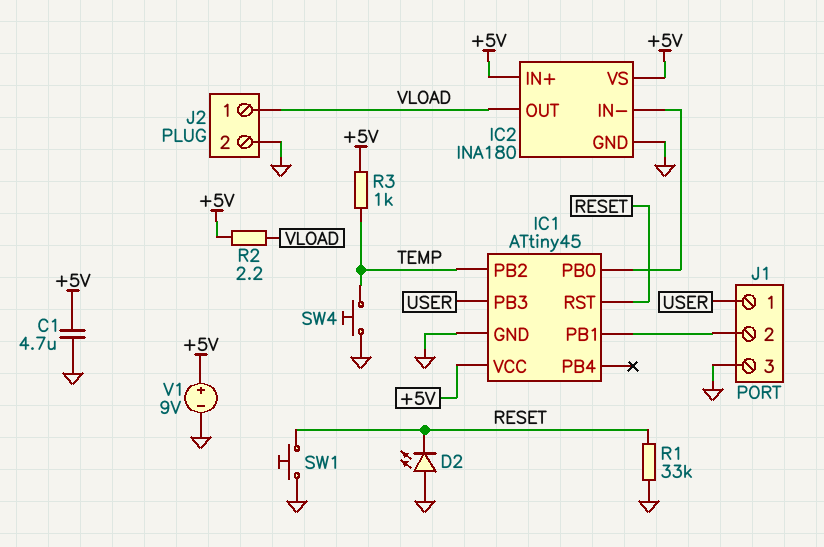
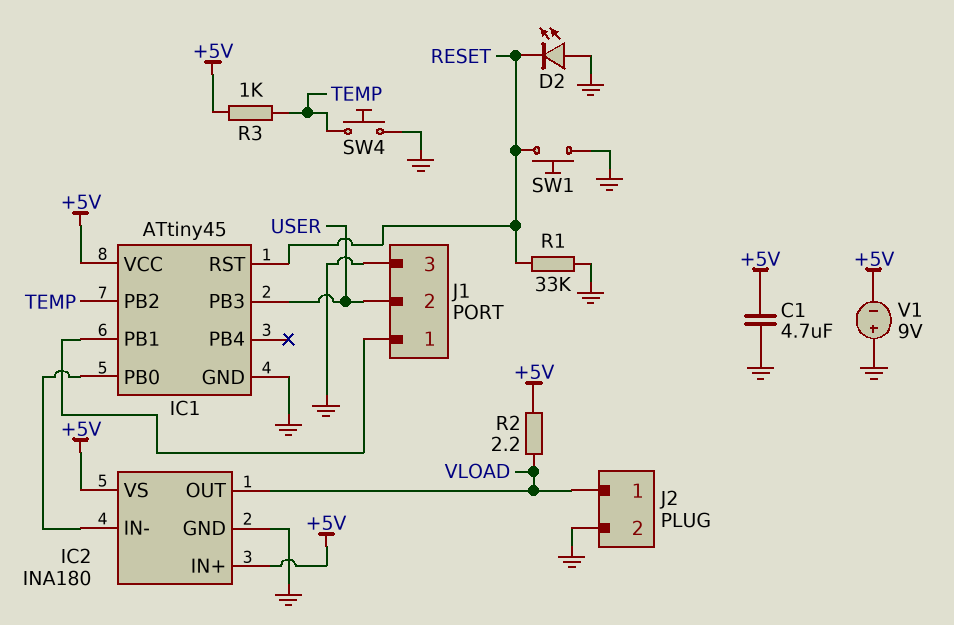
J1 pin 1: USER -> IC1/PB1
J1 pin 2: IC1/PB1 -> USER
V1: 9V (plus +5V, minus GND) -> 9V (plus GND, minus +5V)

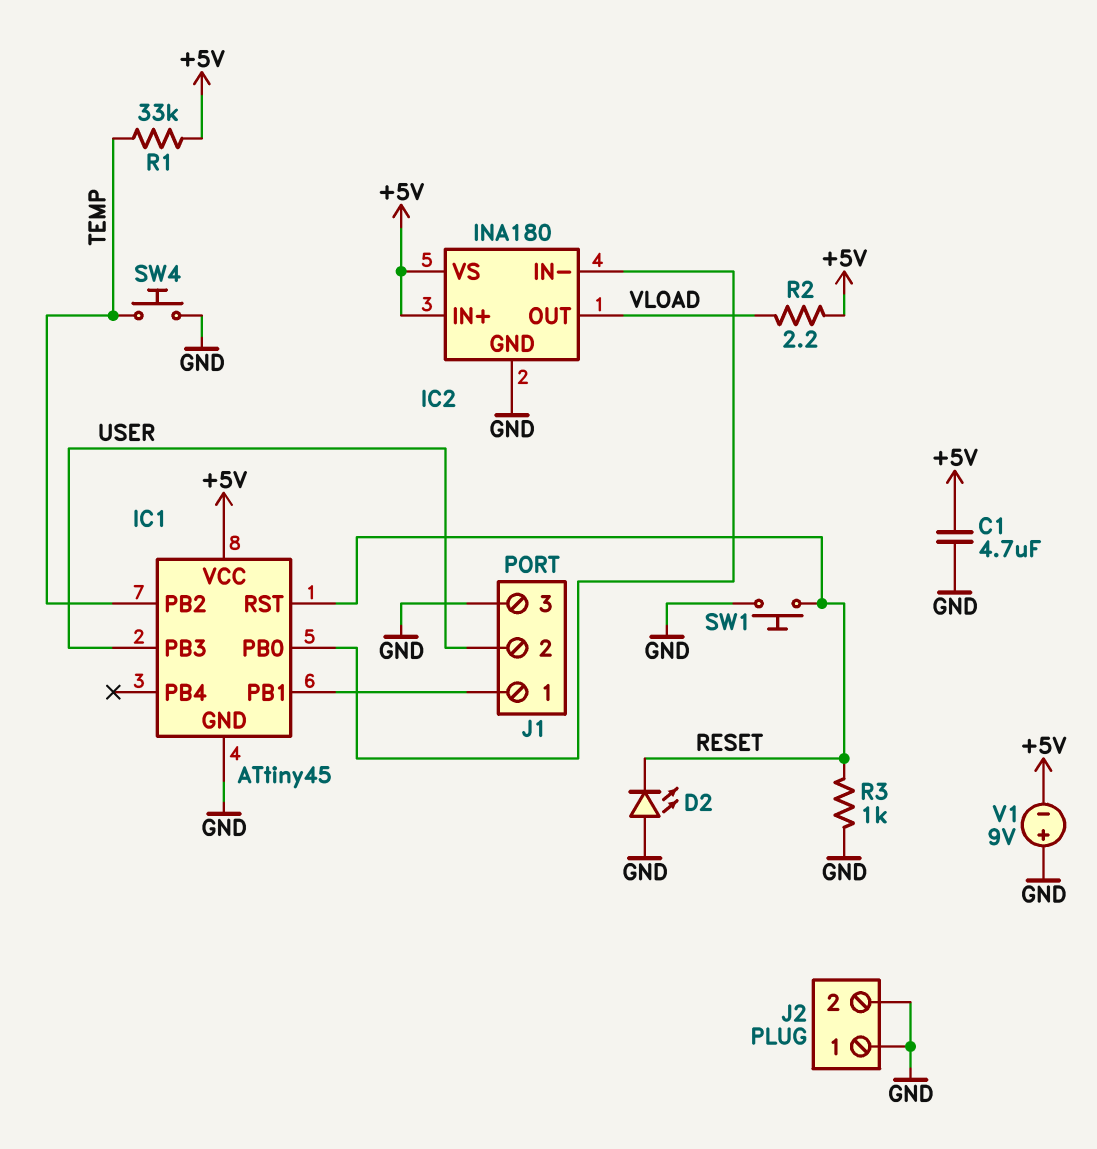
J2 pin 1: VLOAD -> GND
R1: 33k (GND, RESET) -> 33k (+5V, TEMP)
R3: 1k (+5V, TEMP) -> 1k (GND, RESET)

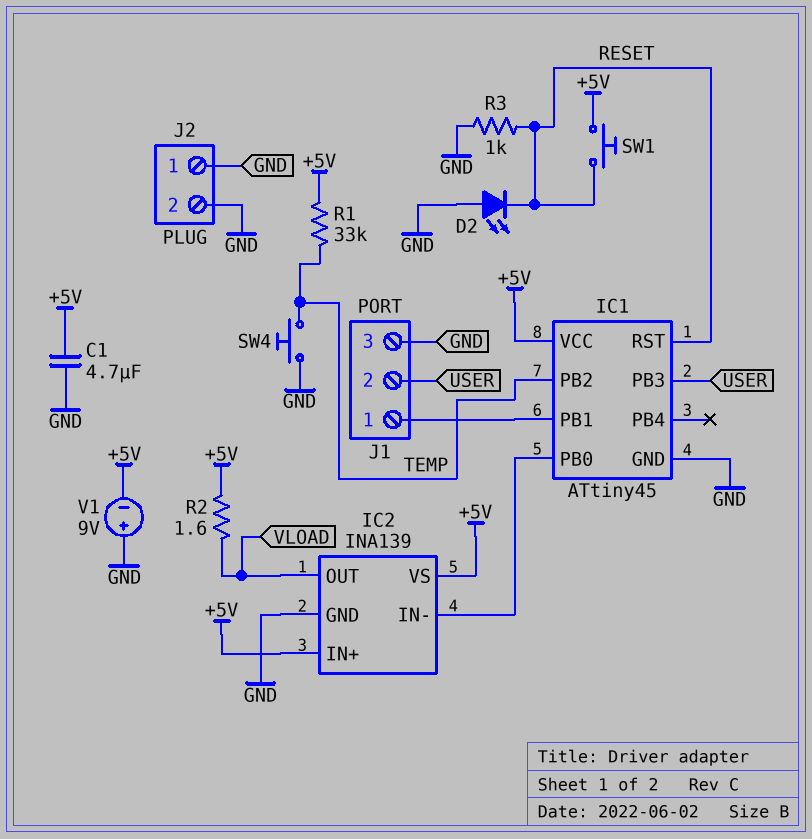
IC2: INA180 -> INA139
R2: 2.2 (+5V, VLOAD) -> 1.6 (+5V, VLOAD)
SW1: button (GND, RESET) -> button (+5V, RESET)

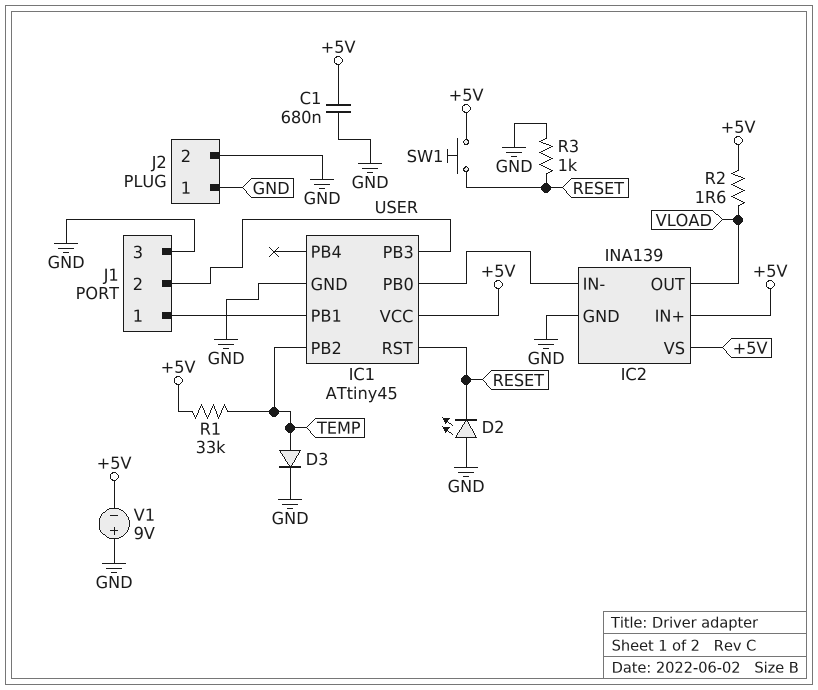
C1: 4.7uF (+5V, GND) -> 680nF (+5V, GND)
D3: none -> diode (A TEMP, K GND)
SW4: button (GND, TEMP) -> none

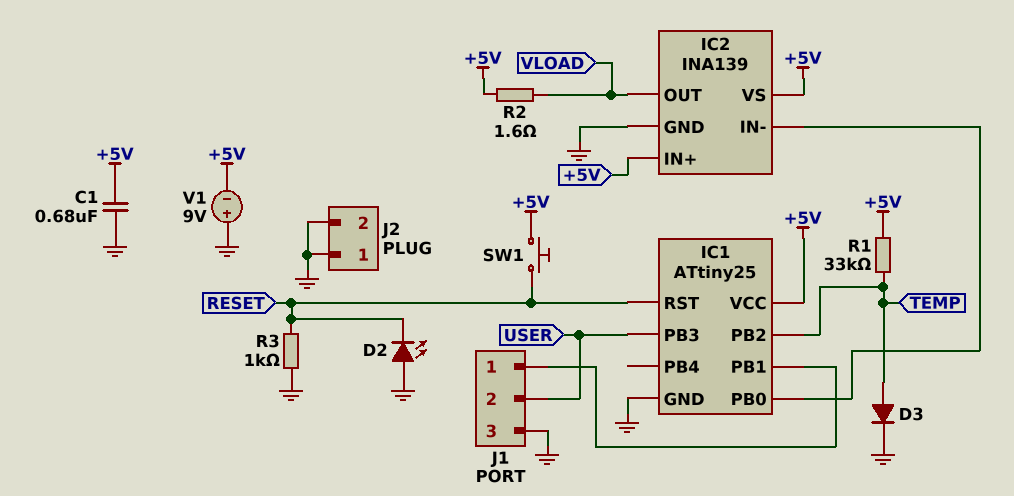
IC1: ATtiny45 -> ATtiny25

